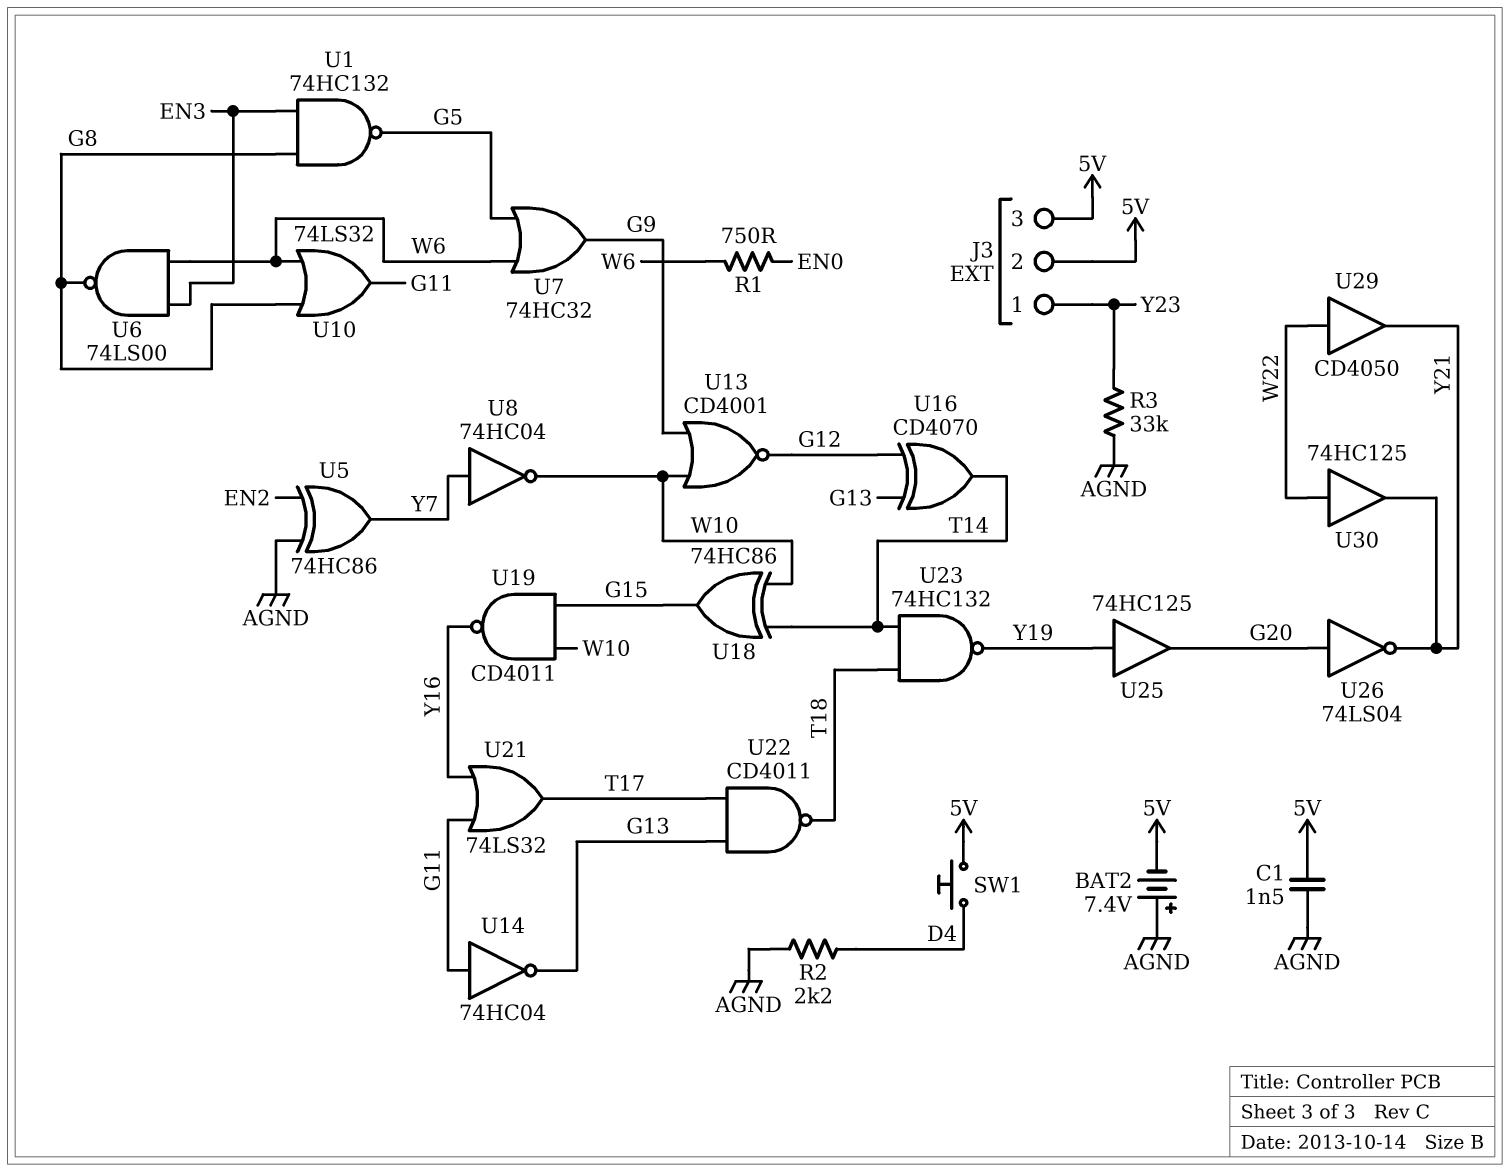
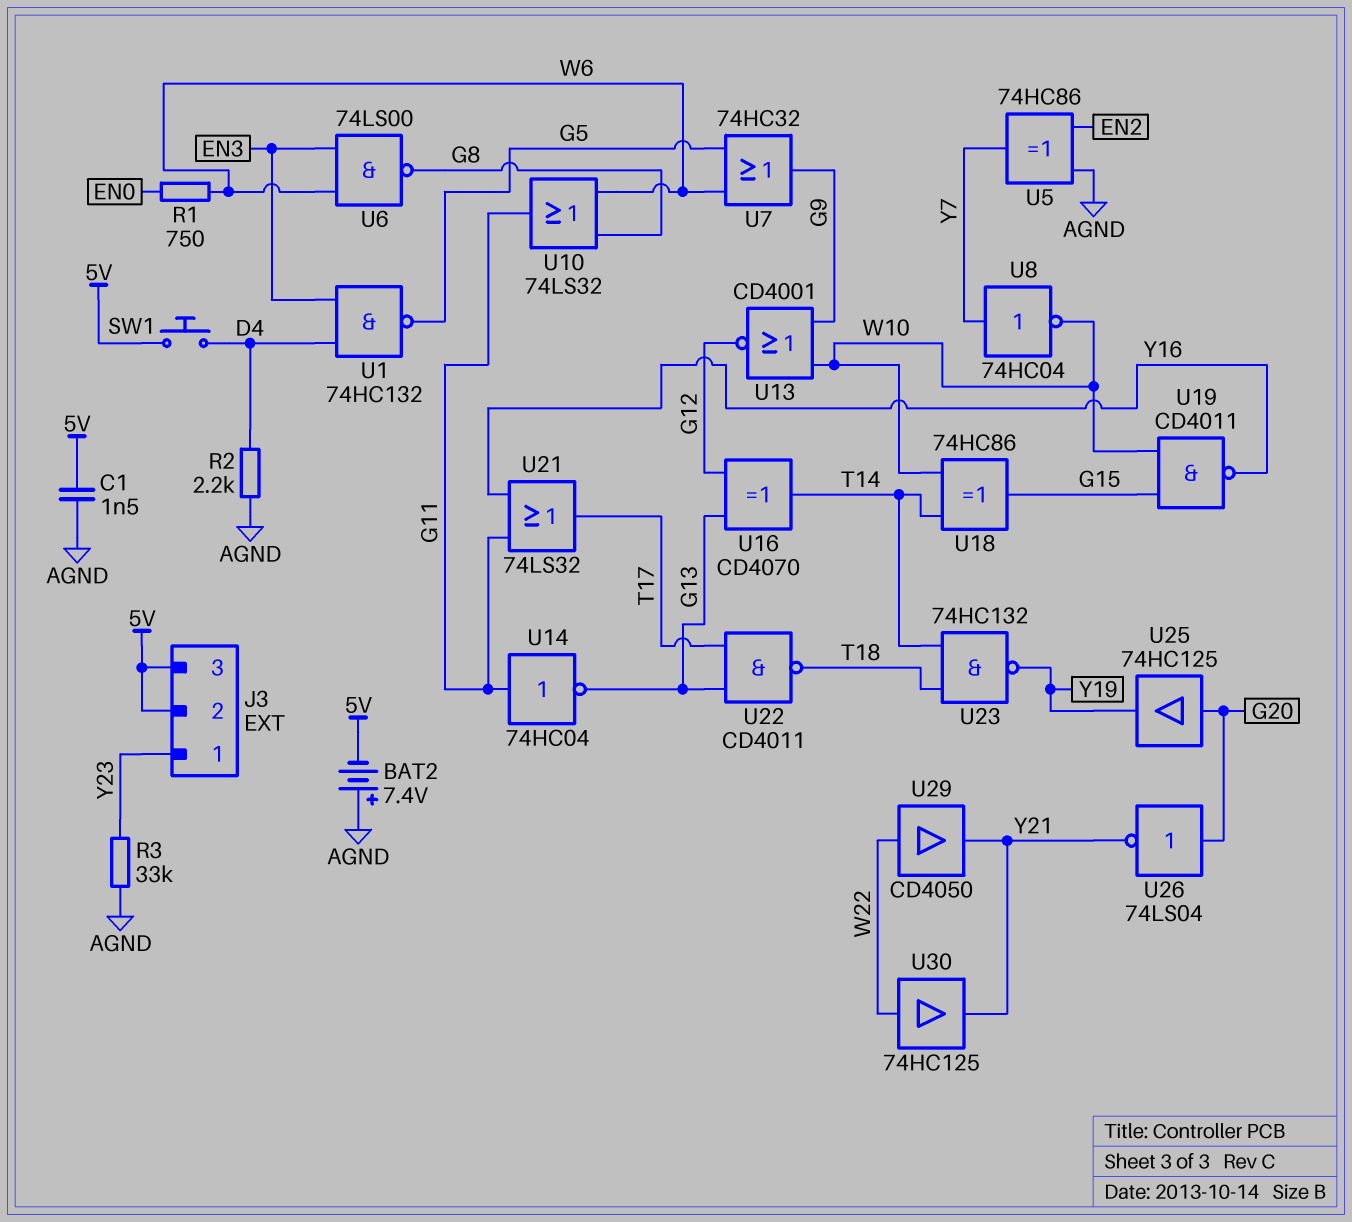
U1: NAND 74HC132 (in EN3, in G8, out G5) -> NAND 74HC132 (in D4, in EN3, out G5)
U25: buffer 74HC125 (in Y19, out G20) -> buffer 74HC125 (in G20, out Y19)

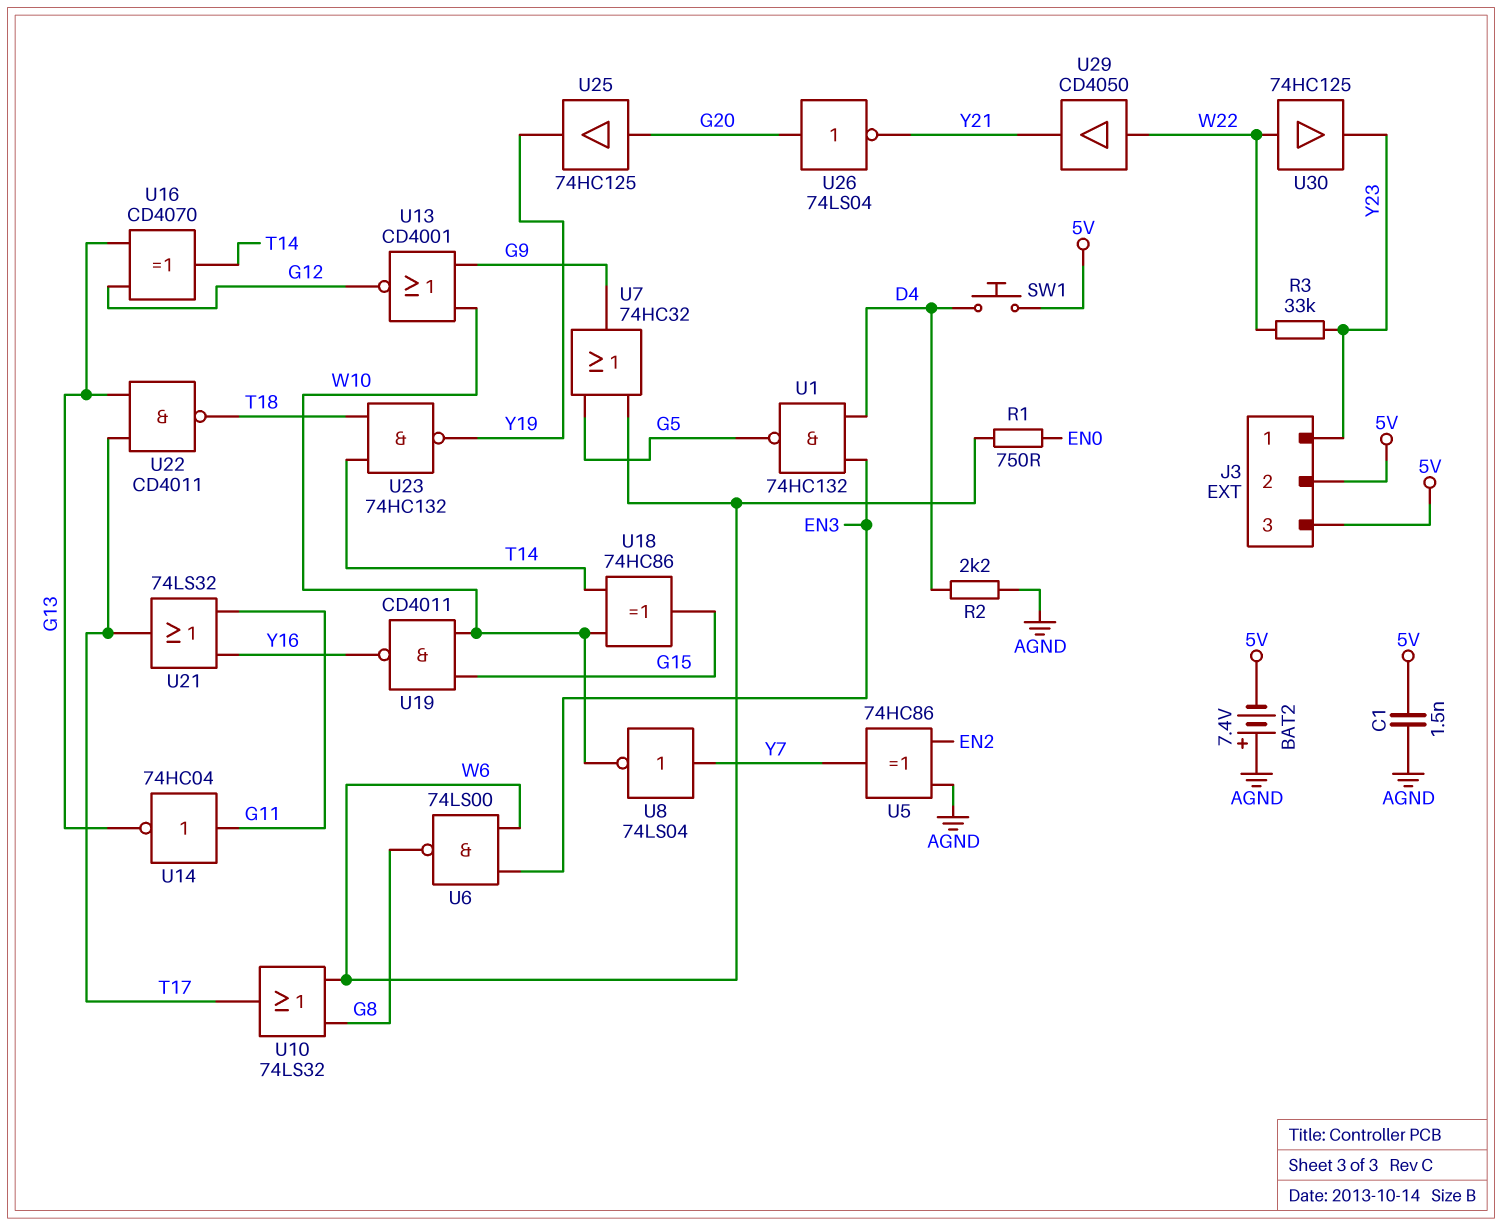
R3: 33k (AGND, Y23) -> 33k (W22, Y23)
U8: NOT 74HC04 (in Y7, out W10) -> NOT 74LS04 (in Y7, out W10)
U10: OR 74LS32 (in G8, in W6, out G11) -> OR 74LS32 (in G8, in W6, out T17)
U30: buffer 74HC125 (in W22, out Y21) -> buffer 74HC125 (in W22, out Y23)

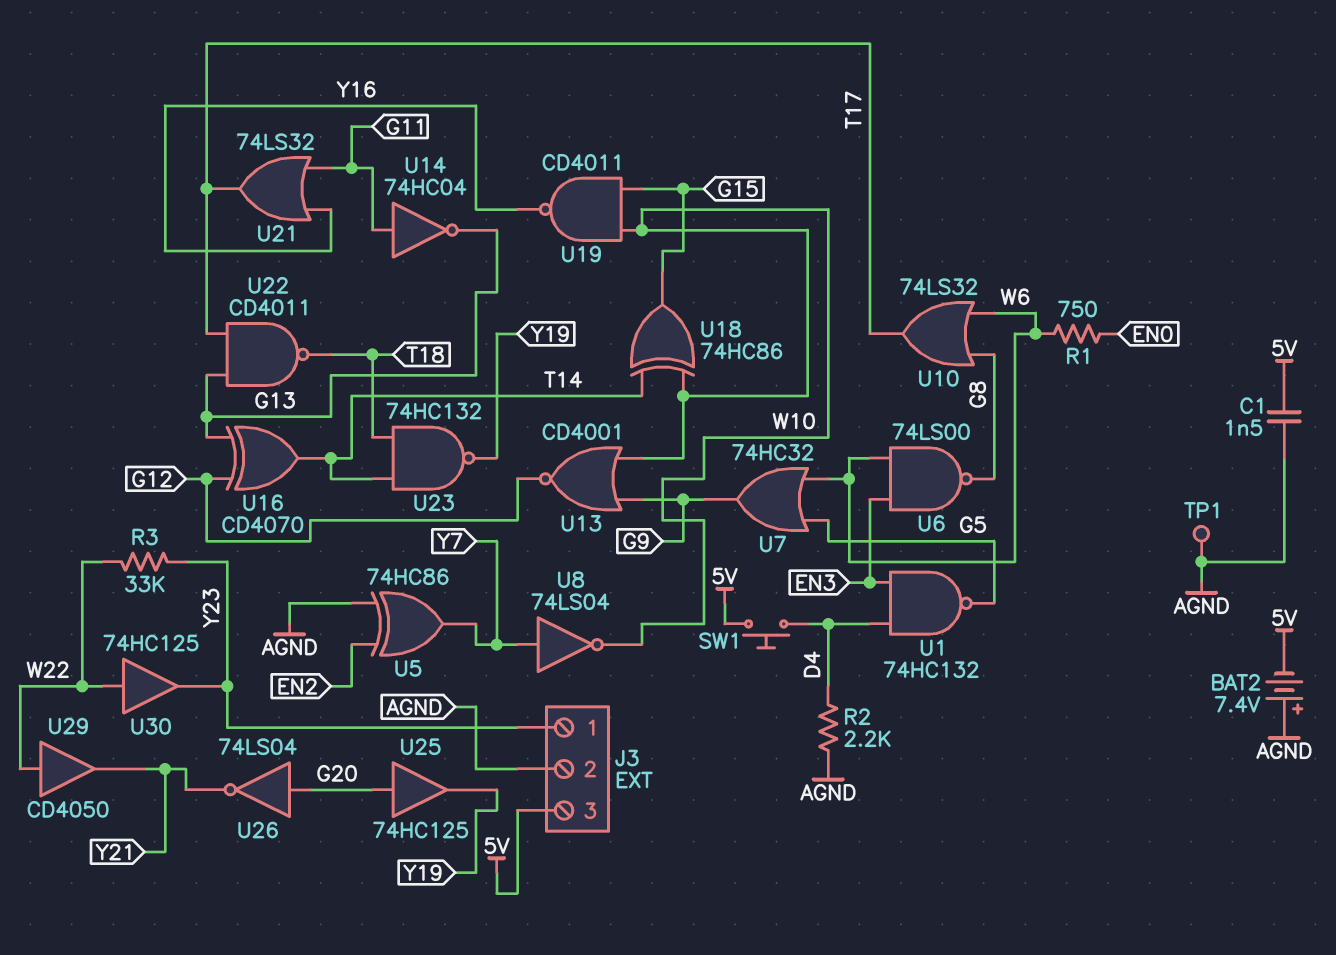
J3 pin 2: 5V -> AGND
TP1: none -> test point (AGND)

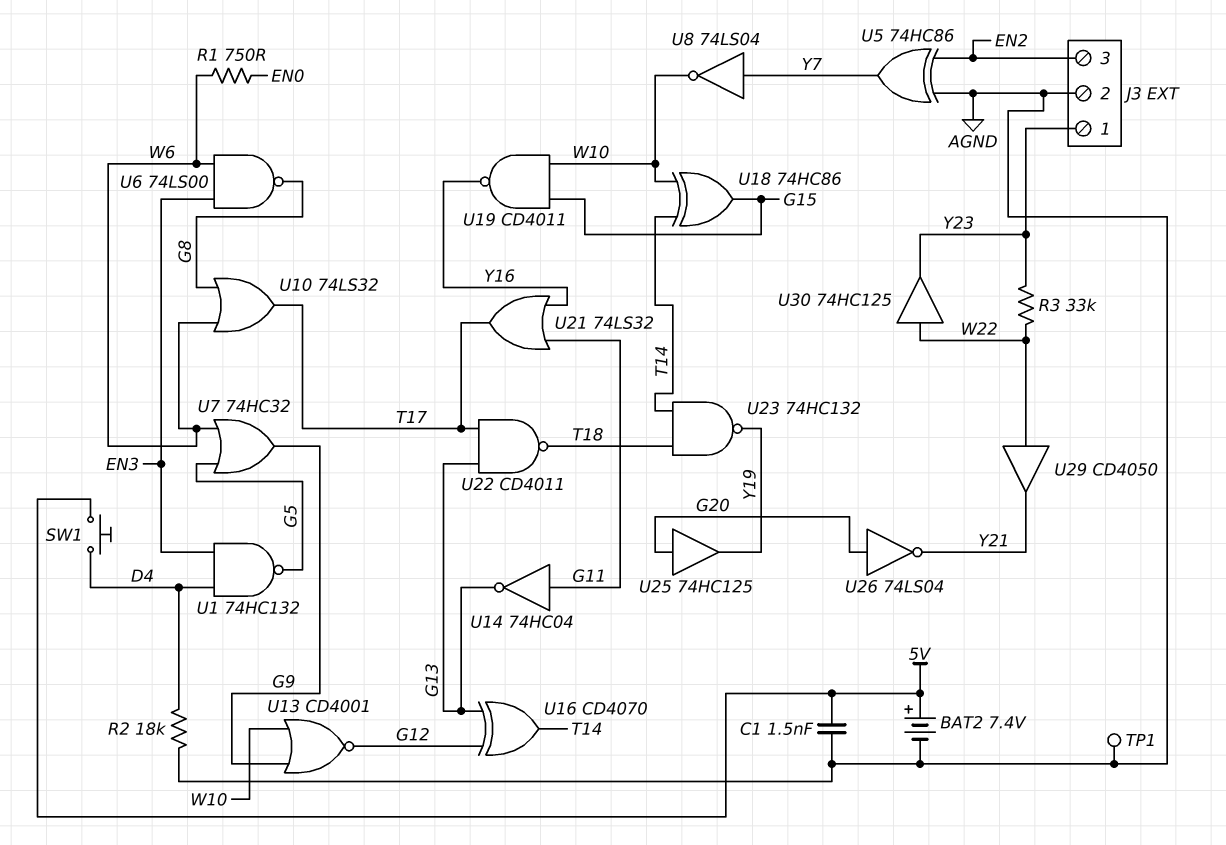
BAT2: 7.4V (plus AGND, minus 5V) -> 7.4V (plus 5V, minus AGND)
J3 pin 3: 5V -> EN2
R2: 2.2k (AGND, D4) -> 18k (AGND, D4)

